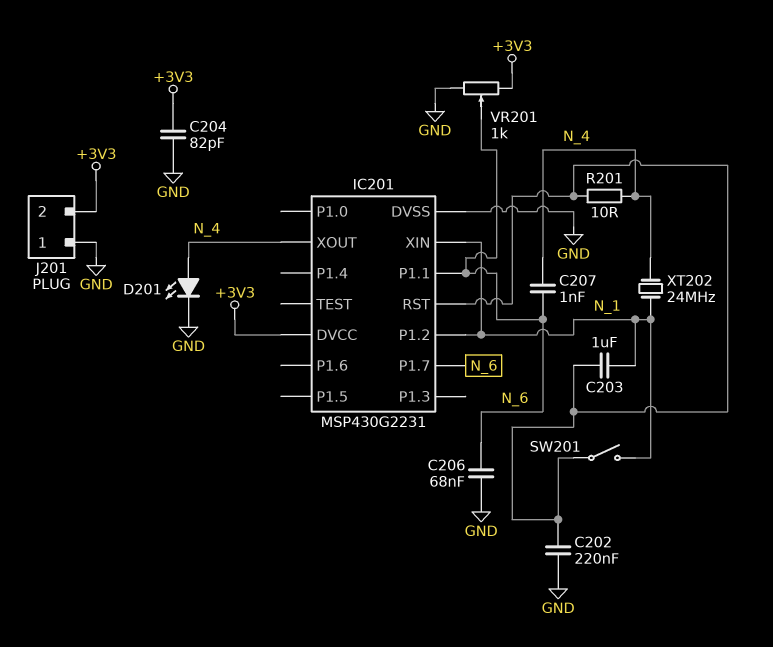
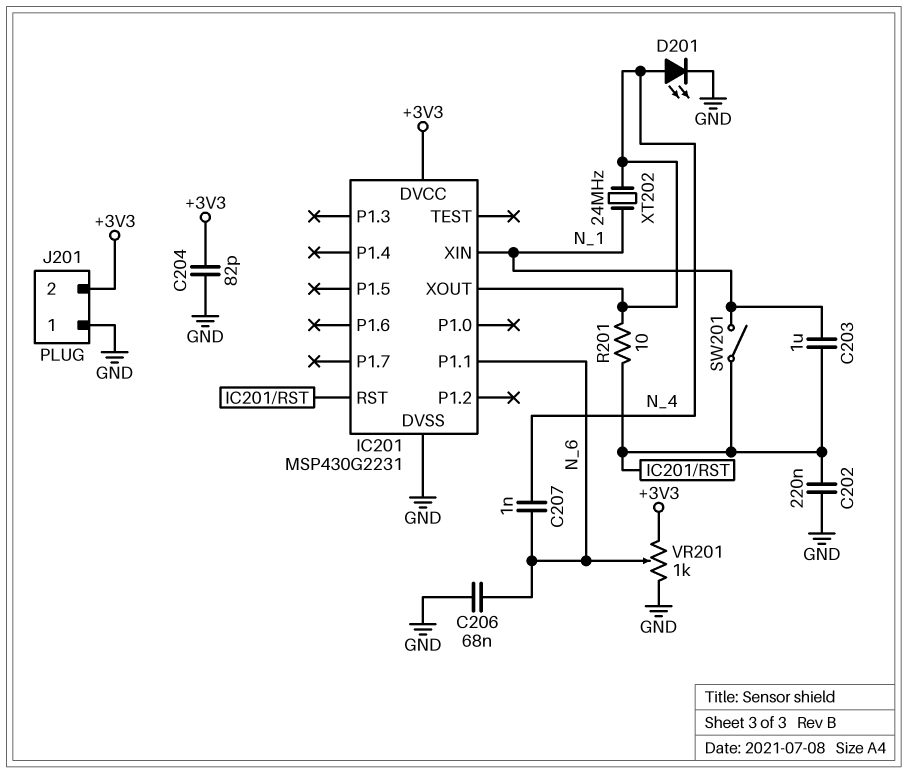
IC201 pin P1.2: N_1 -> none
IC201 pin P1.7: N_6 -> none

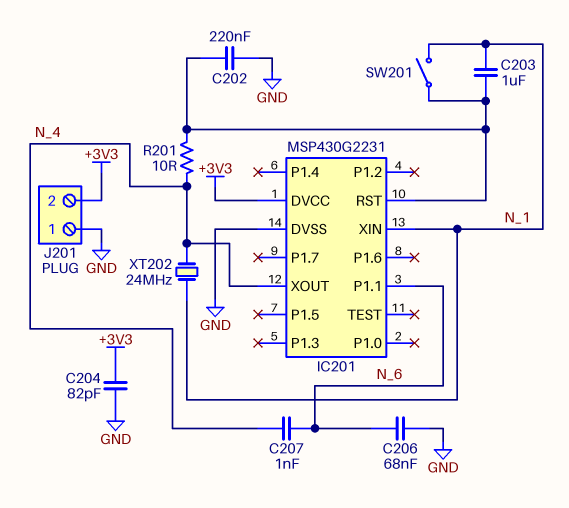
D201: LED (A N_4, K GND) -> none
VR201: 1k (+3V3, GND, wiper N_6) -> none

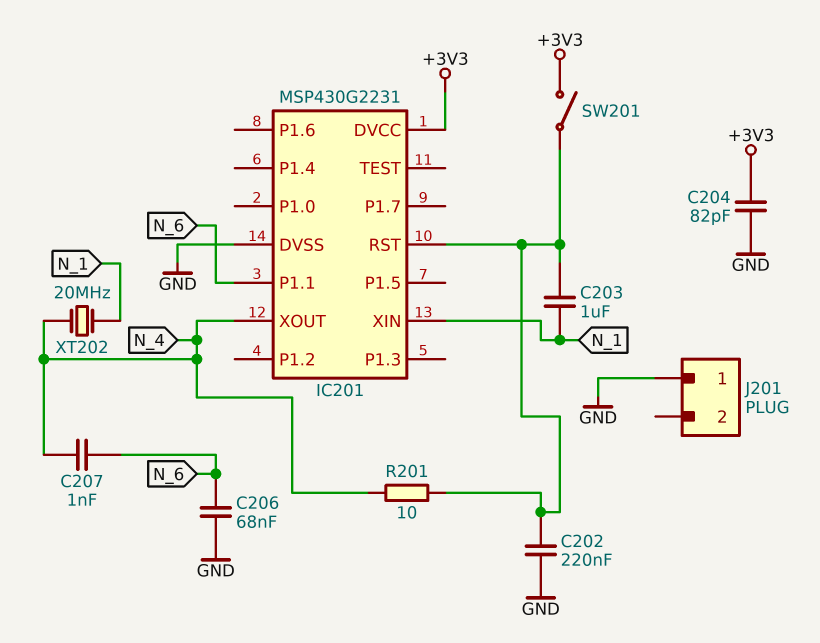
J201 pin 2: +3V3 -> none
SW201: switch (IC201/RST, N_1) -> switch (+3V3, IC201/RST)
XT202: 24MHz (N_1, N_4) -> 20MHz (N_1, N_4)

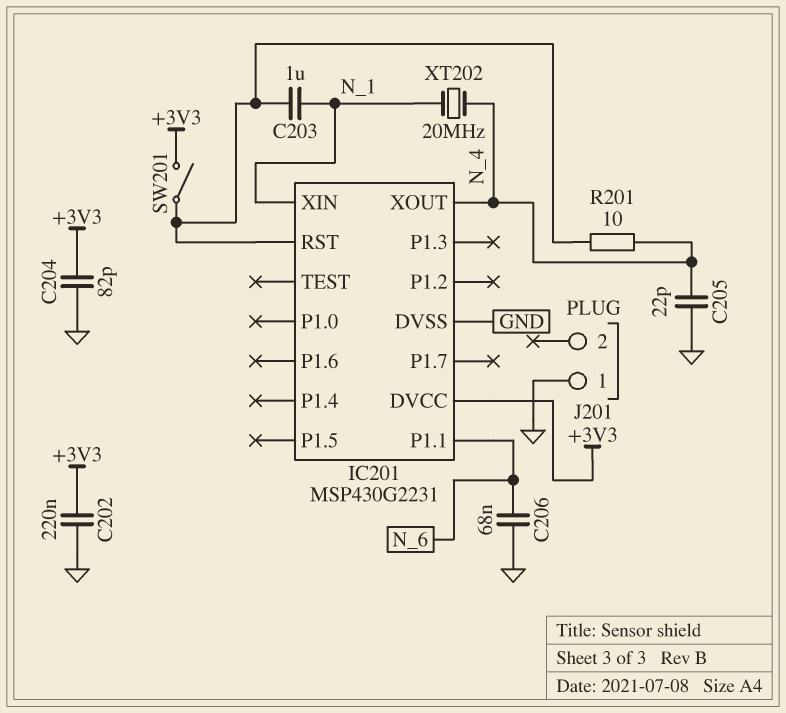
C202: 220nF (GND, IC201/RST) -> 220nF (+3V3, GND)
C205: none -> 22pF (GND, N_4)
C207: 1nF (N_4, N_6) -> none

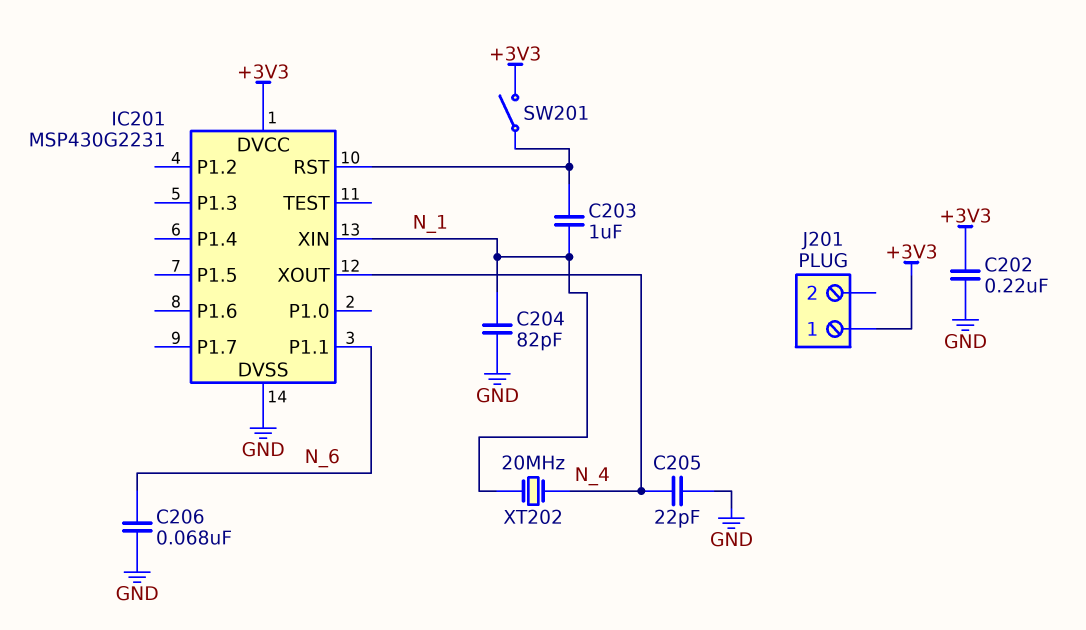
C204: 82pF (+3V3, GND) -> 82pF (GND, N_1)
J201 pin 1: GND -> +3V3
R201: 10 (IC201/RST, N_4) -> none

